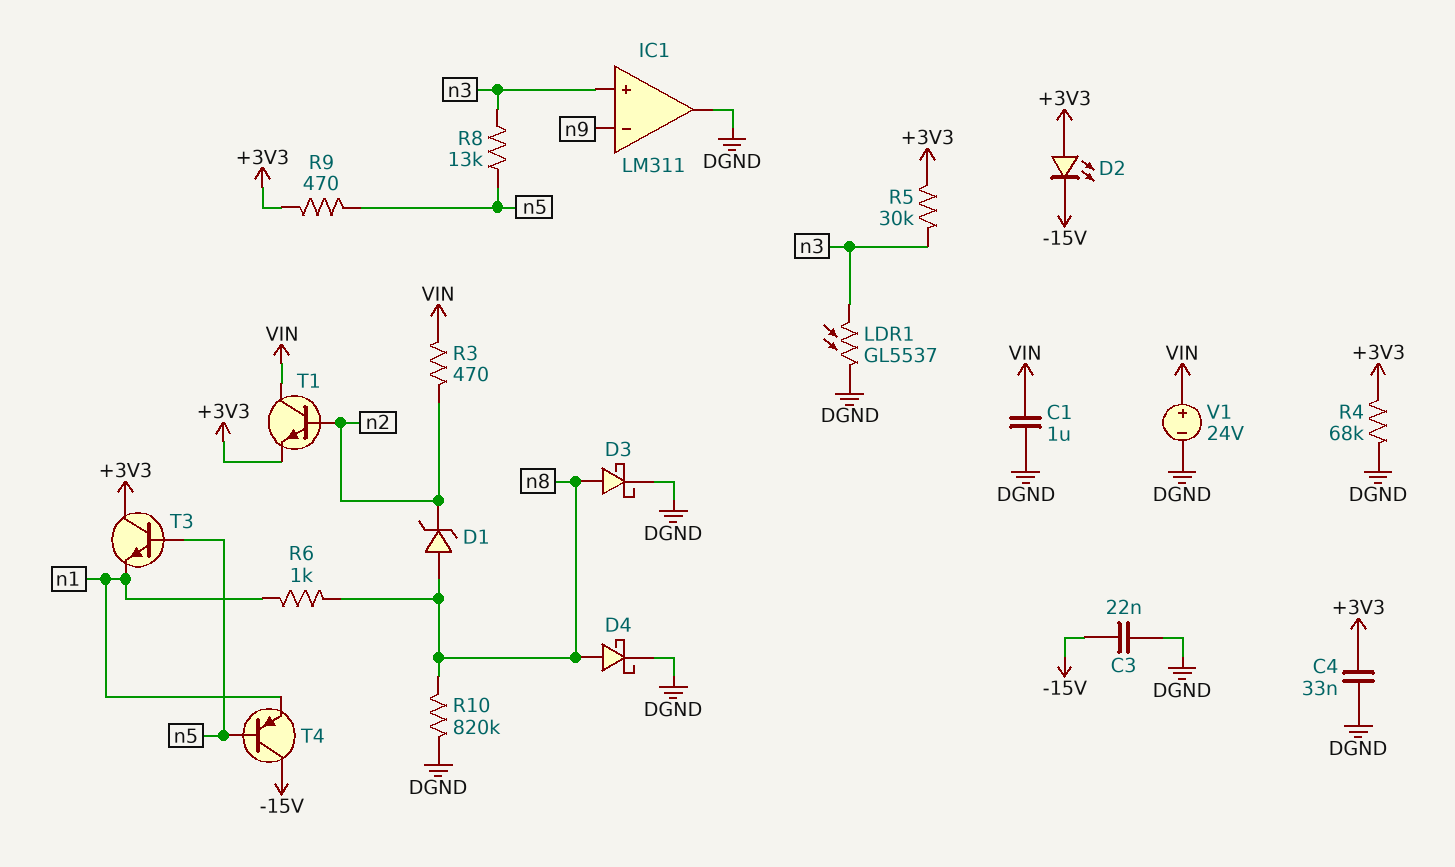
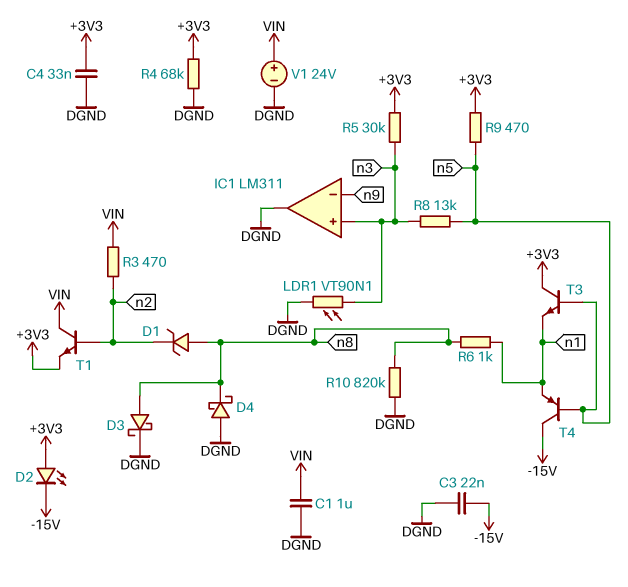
D4: schottky (A n8, K DGND) -> schottky (A DGND, K n8)
LDR1: GL5537 (DGND, n3) -> VT90N1 (DGND, n3)

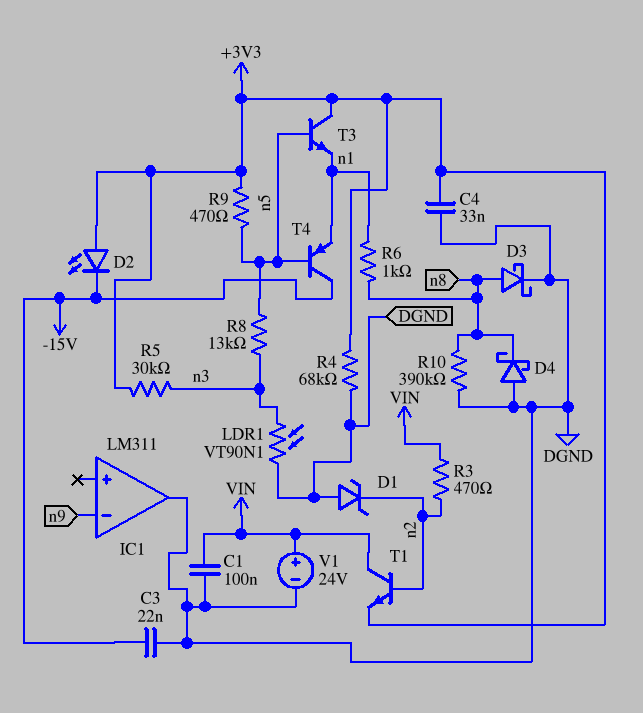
C1: 1uF (DGND, VIN) -> 100nF (DGND, VIN)
D1: zener (A n8, K n2) -> zener (A DGND, K n2)
IC1 pin in+: n3 -> none
R10: 820k (DGND, n8) -> 390k (DGND, n8)

